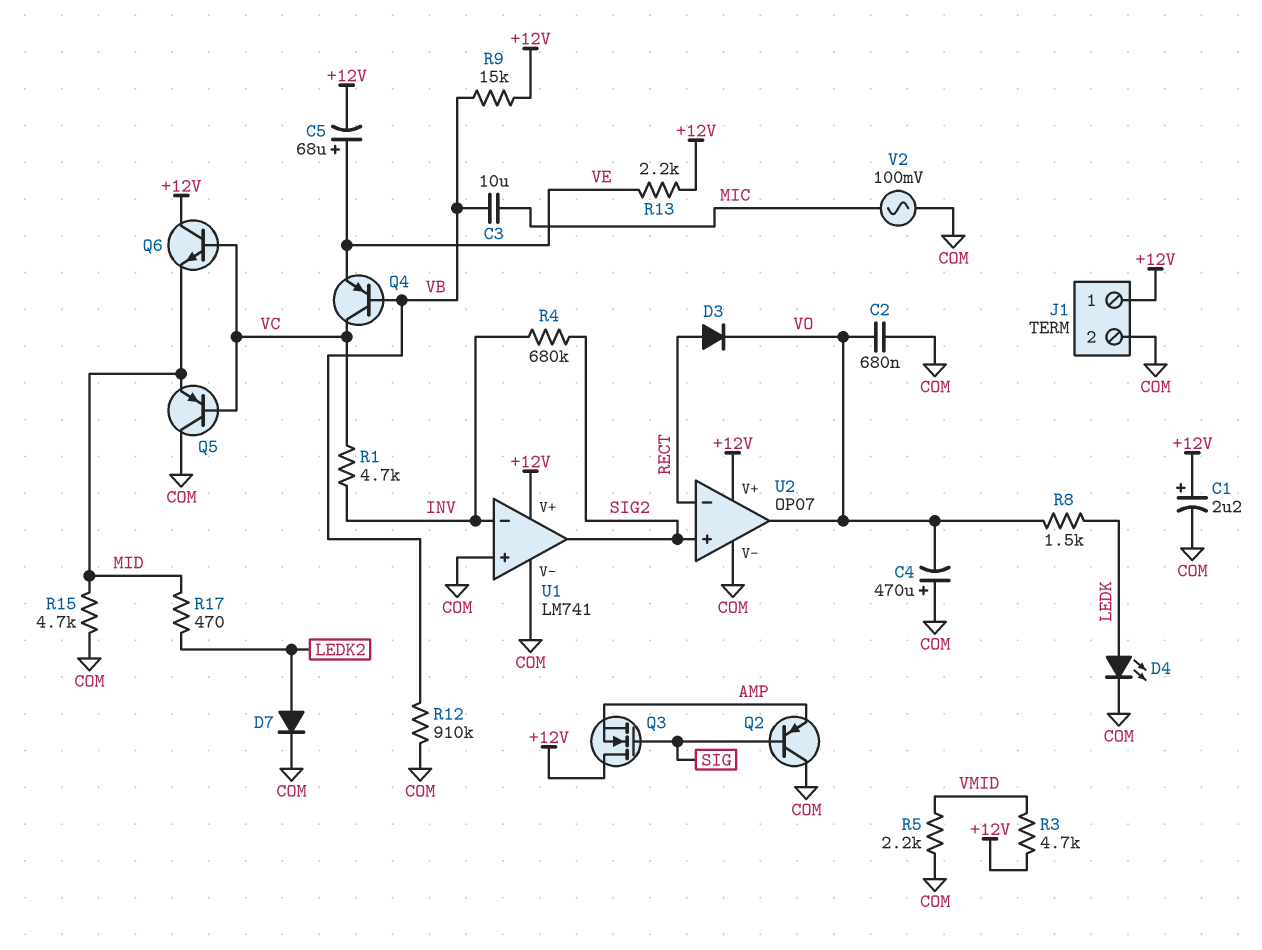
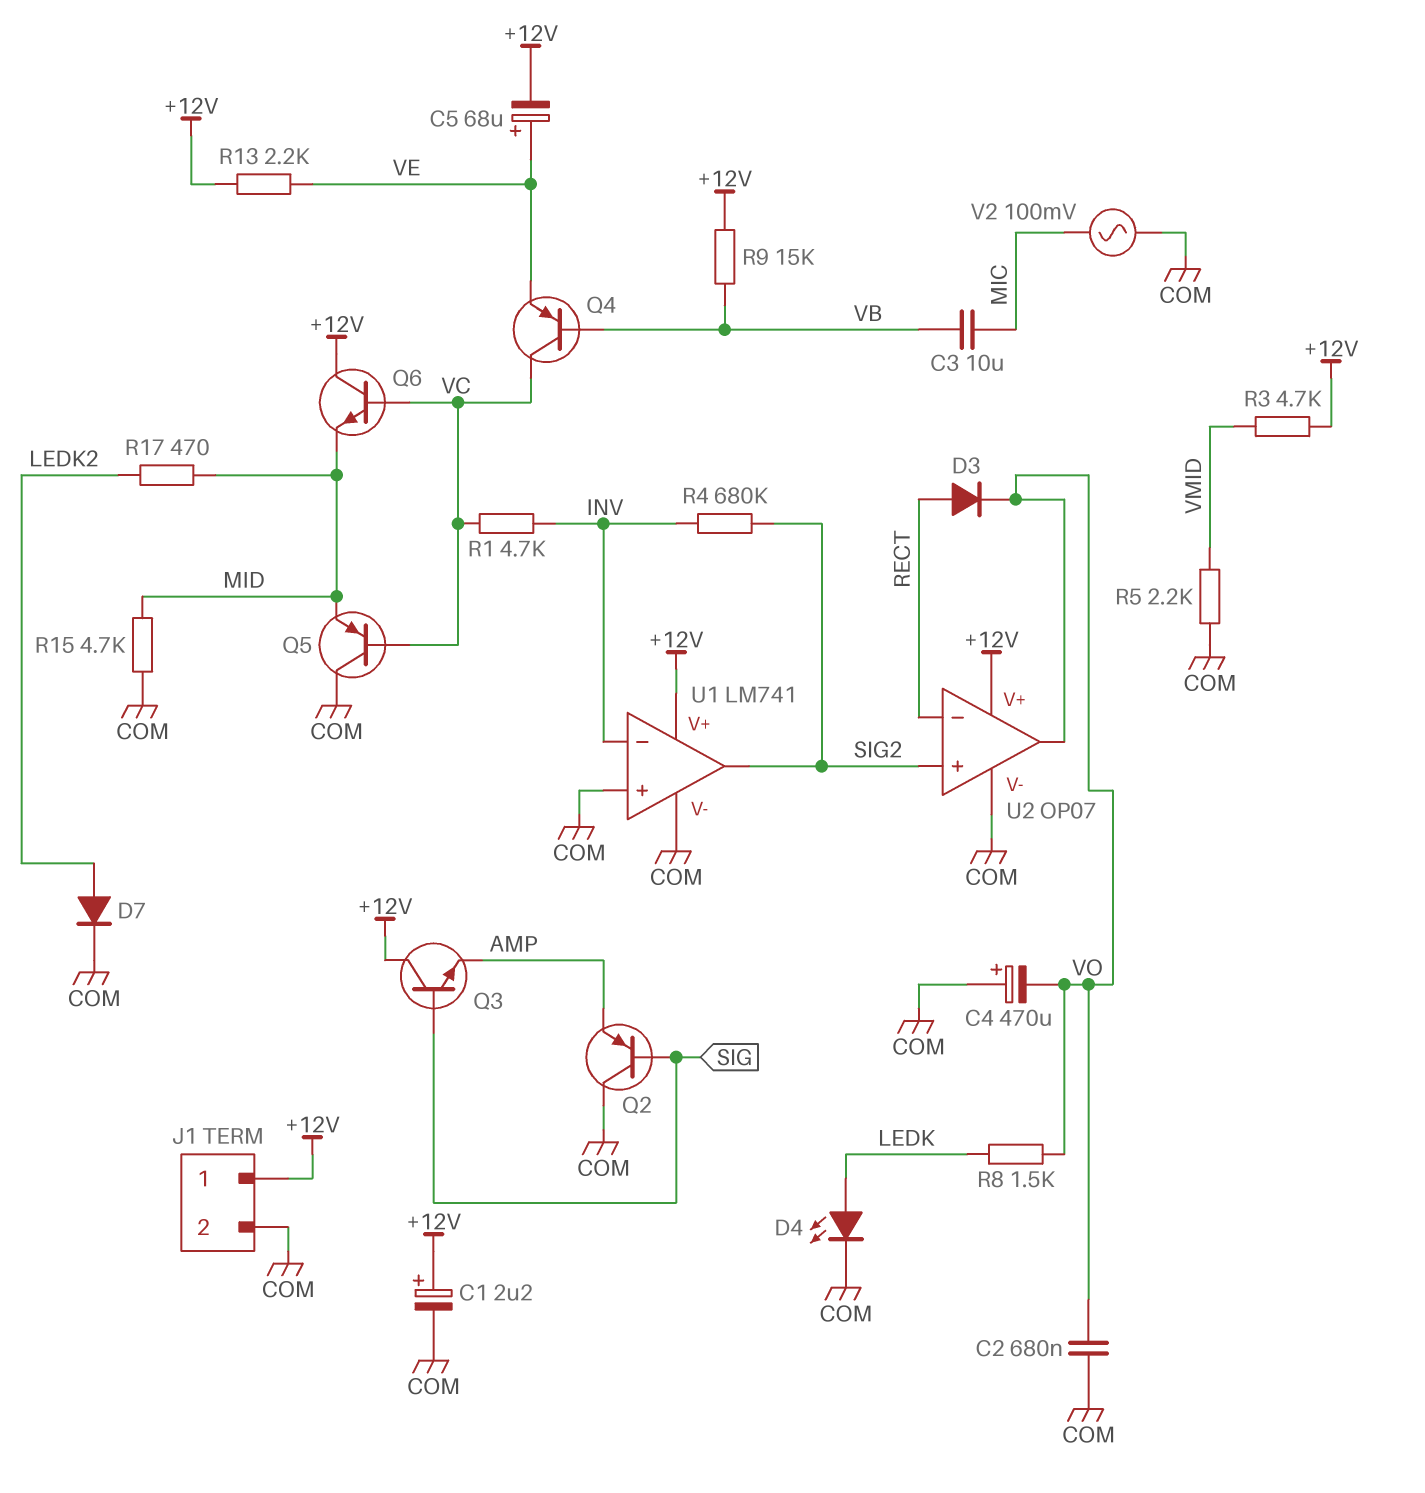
Q3: NMOS (G SIG, D +12V, S AMP) -> NPN (B SIG, C +12V, E AMP)
R12: 910k (COM, VB) -> none

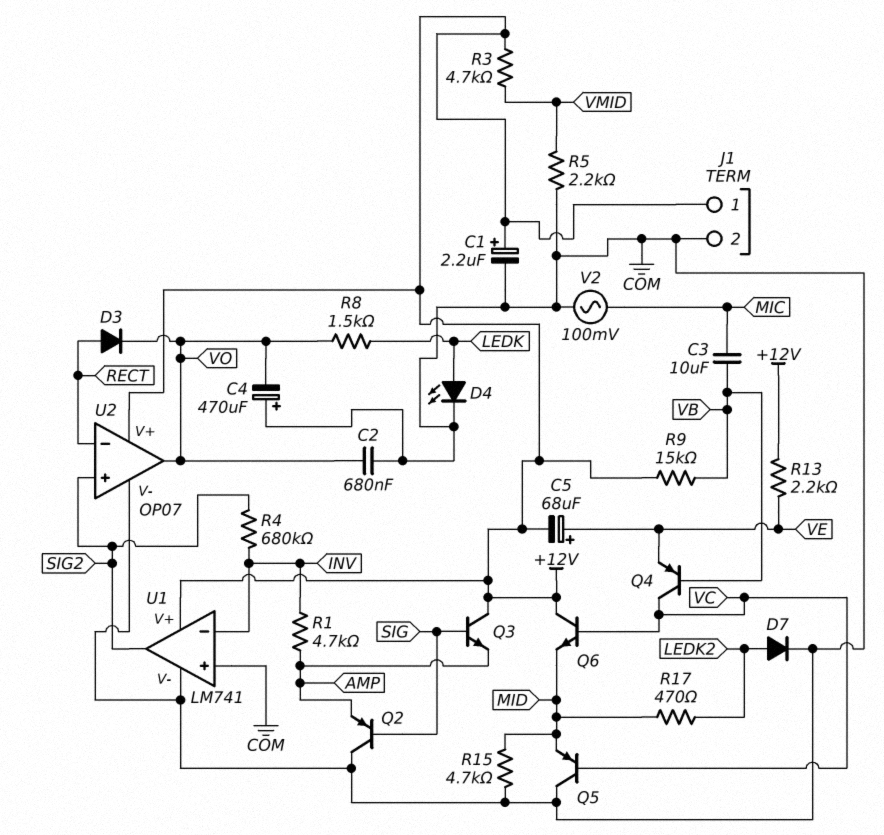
R1: 4.7k (INV, VC) -> 4.7k (AMP, INV)

